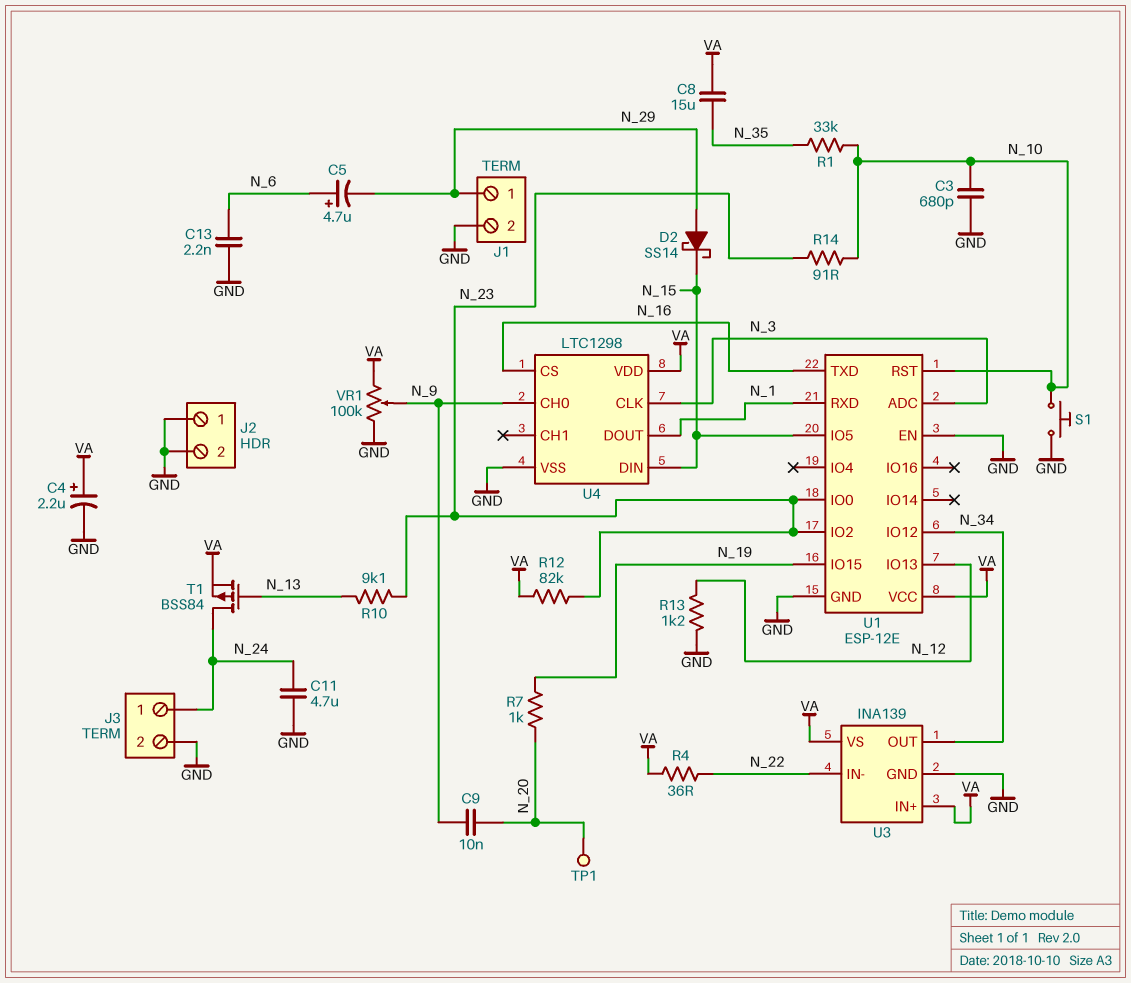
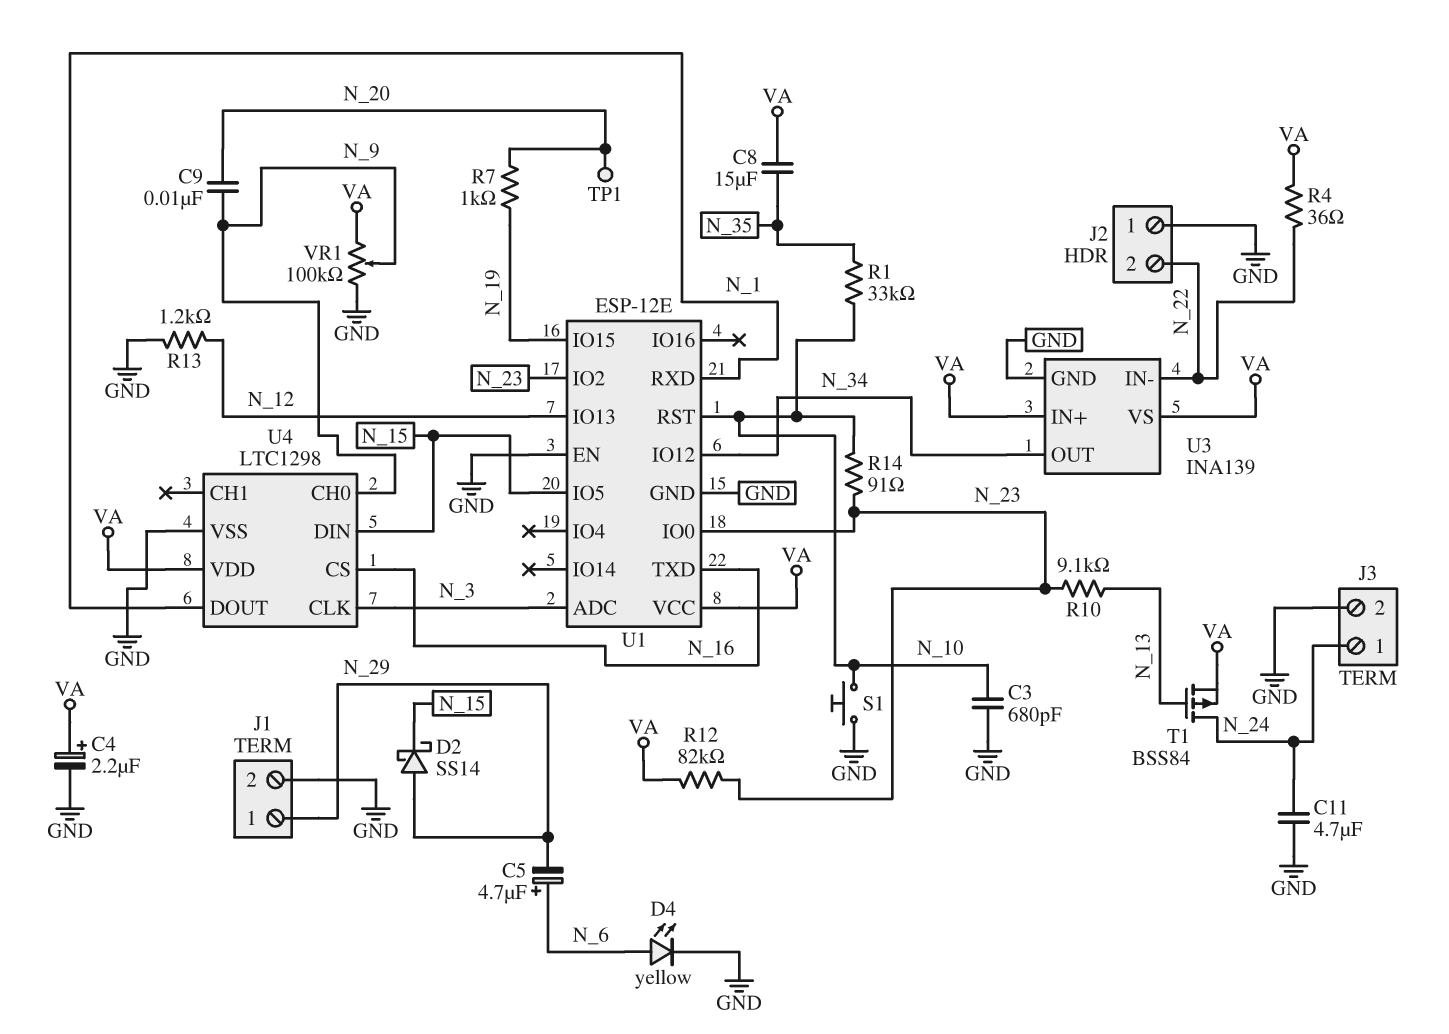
C13: 2.2nF (GND, N_6) -> none
D4: none -> LED yellow (A N_6, K GND)
J2 pin 2: GND -> N_22

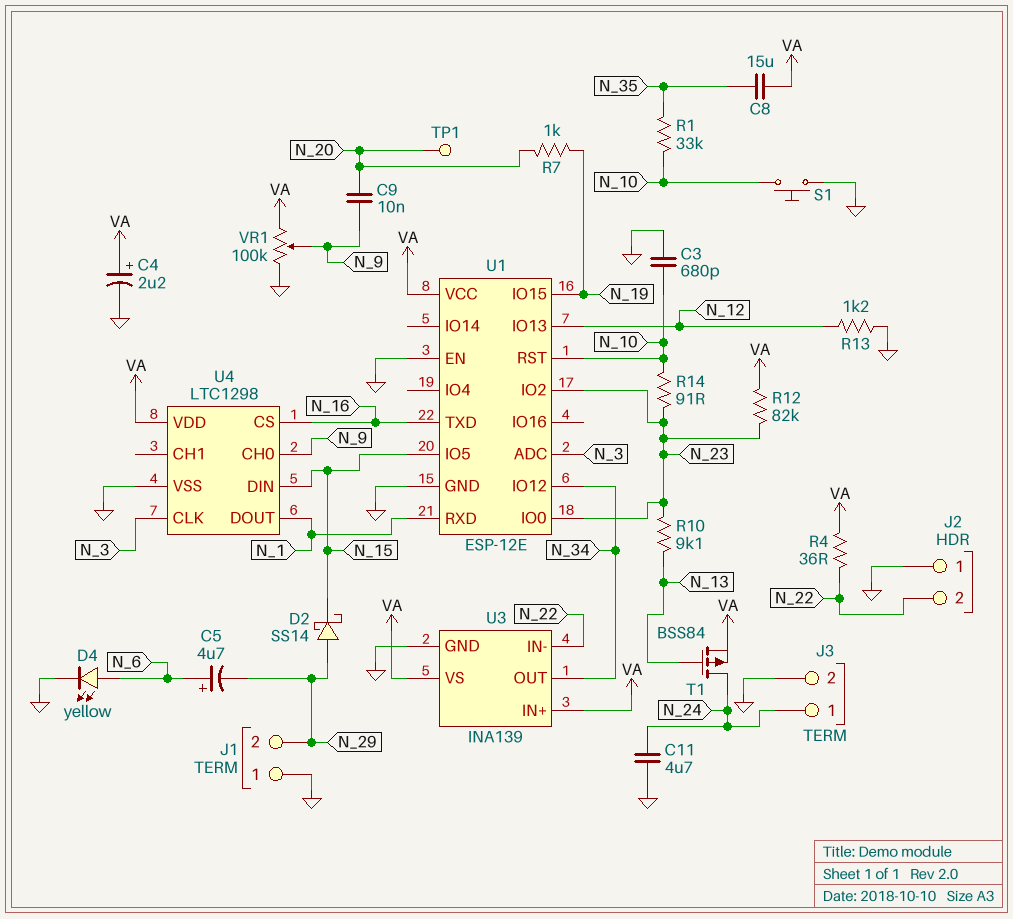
J1 pin 1: N_29 -> GND
J1 pin 2: GND -> N_29

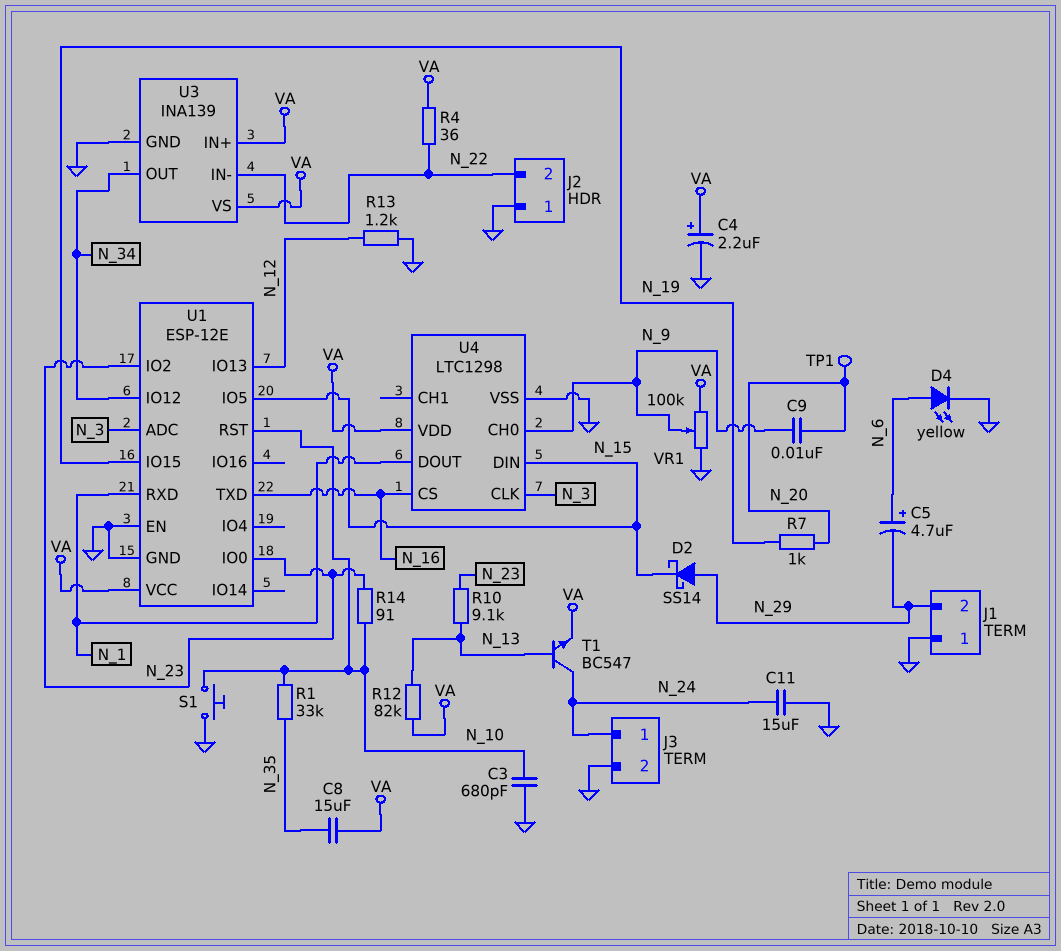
C11: 4.7uF (GND, N_24) -> 15uF (GND, N_24)
R12: 82k (N_23, VA) -> 82k (N_13, VA)
T1: PMOS BSS84 (G N_13, D N_24, S VA) -> NPN BC547 (B N_13, C N_24, E VA)

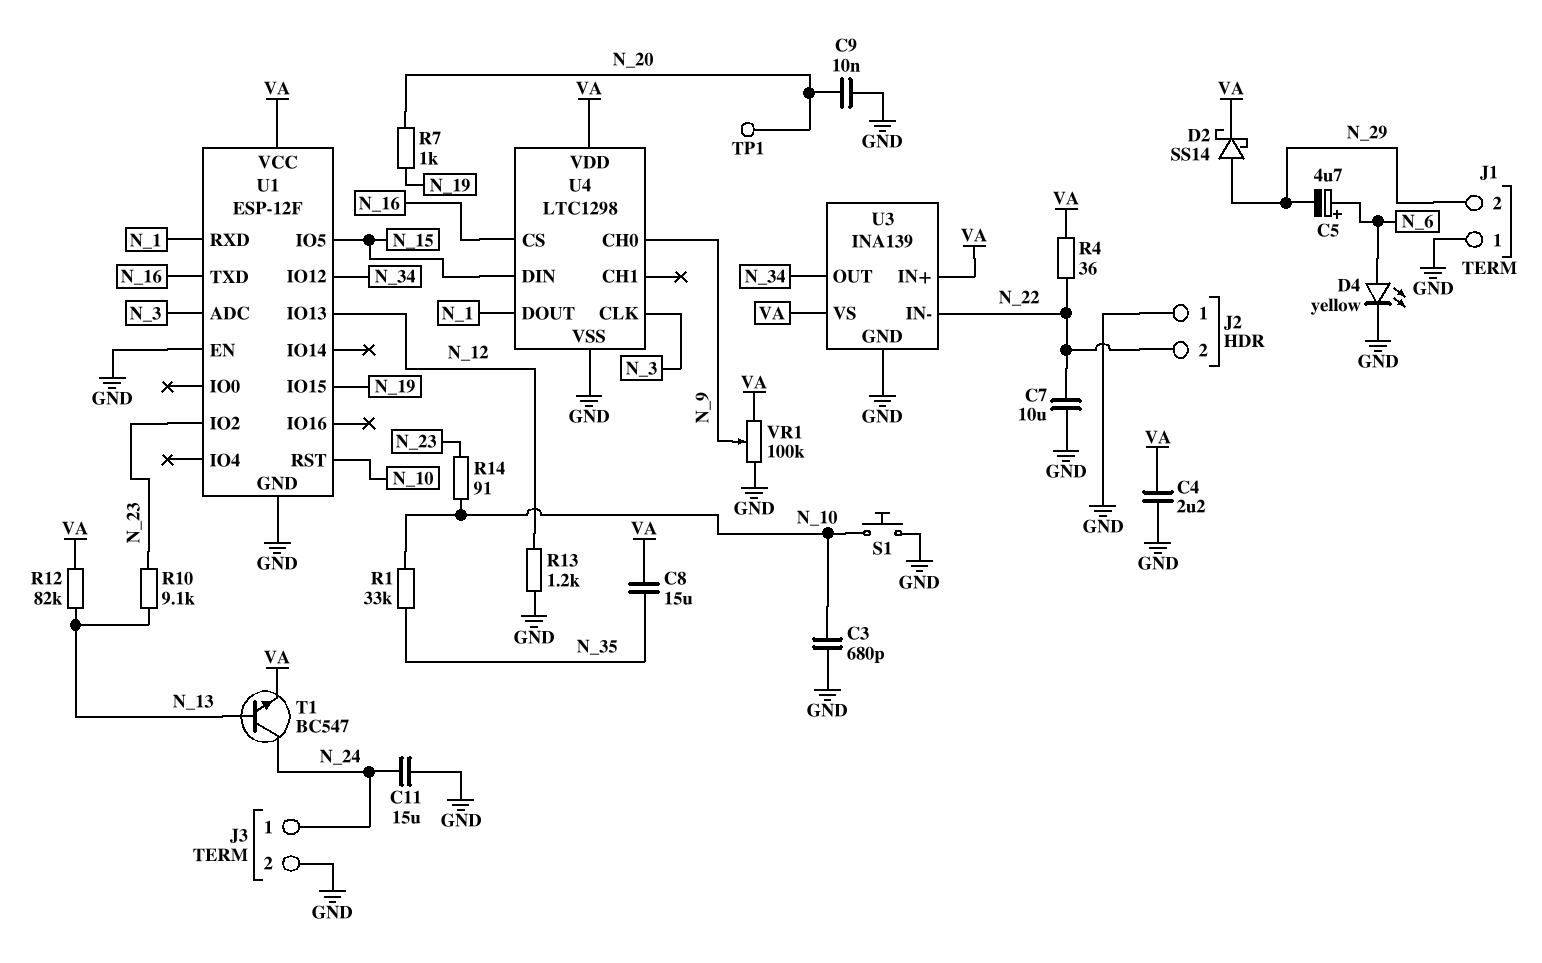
C4: 2.2uF (plus VA, minus GND) -> 2.2uF (GND, VA)
C7: none -> 10uF (GND, N_22)
C9: 10nF (N_9, N_20) -> 10nF (GND, N_20)
D2: schottky SS14 (A N_29, K N_15) -> schottky SS14 (A N_29, K VA)
U1: ESP-12E -> ESP-12F
U1 pin IO0: N_23 -> none

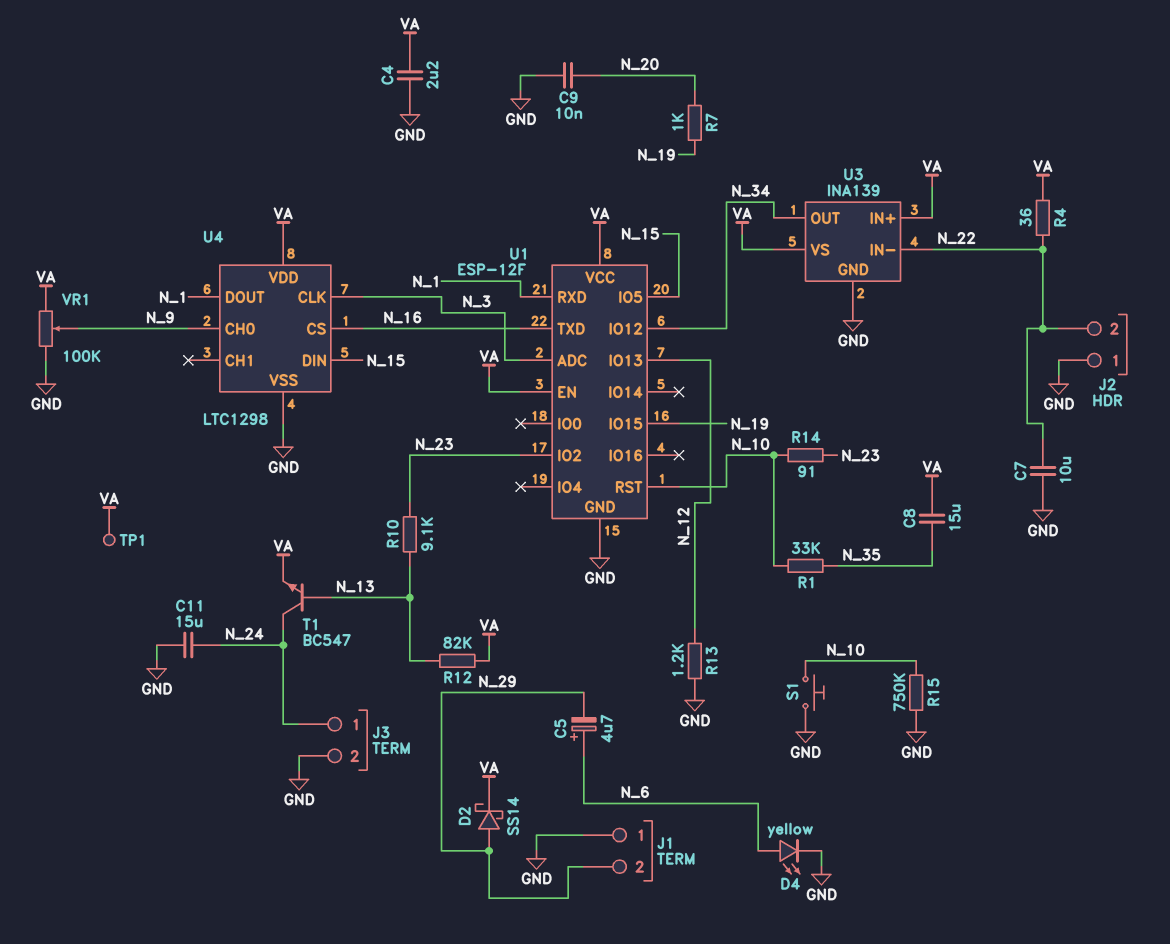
C3: 680pF (GND, N_10) -> none
R15: none -> 750k (GND, N_10)
TP1: test point (N_20) -> test point (VA)
U1 pin EN: GND -> VA

